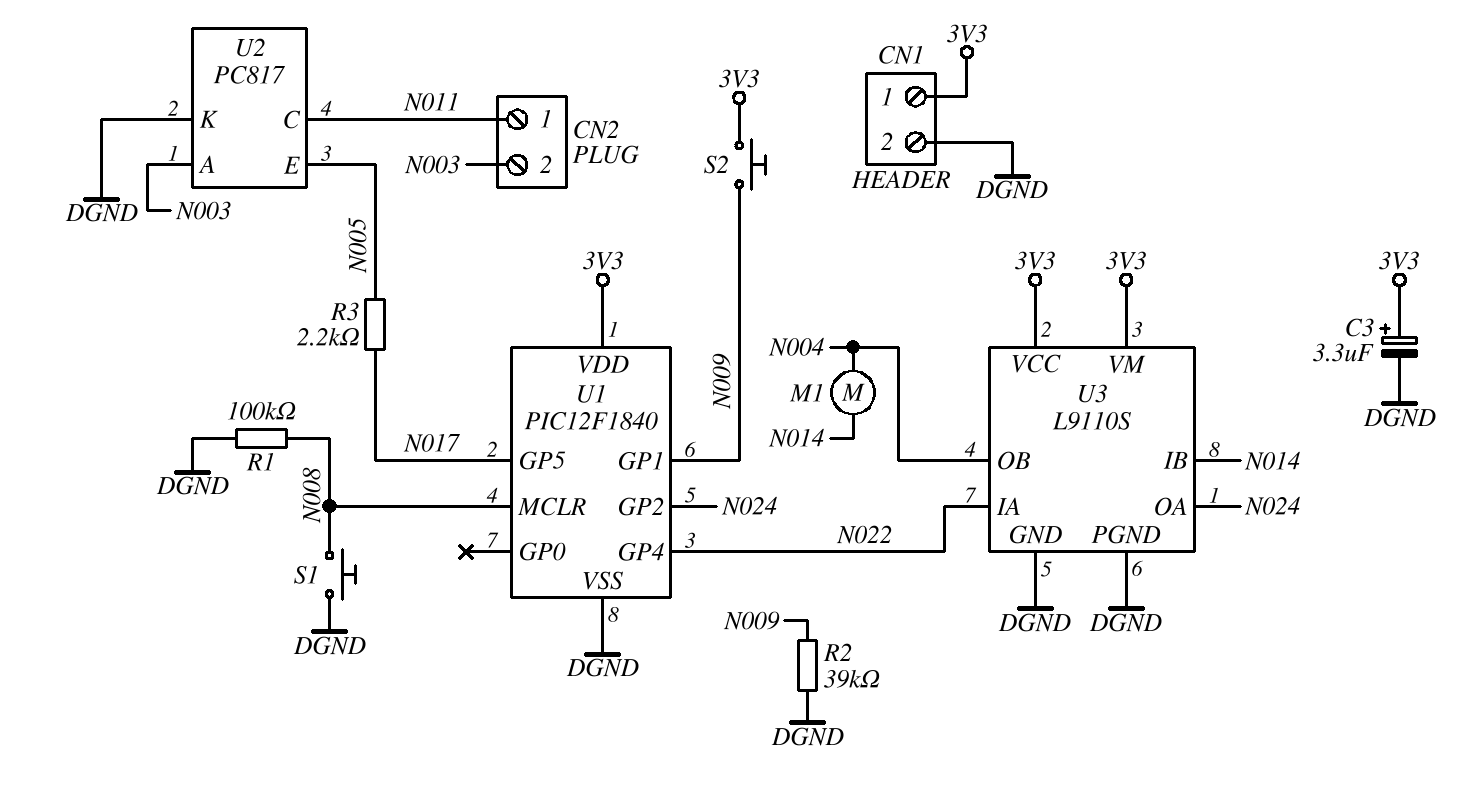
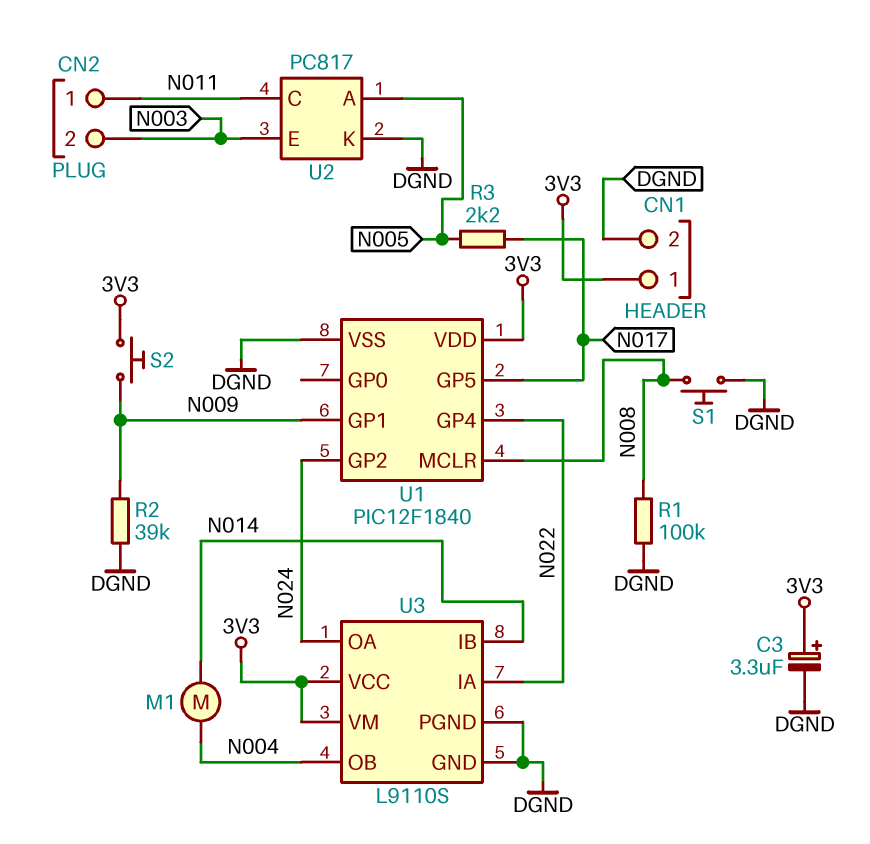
U2 pin A: N003 -> N005
U2 pin E: N005 -> N003

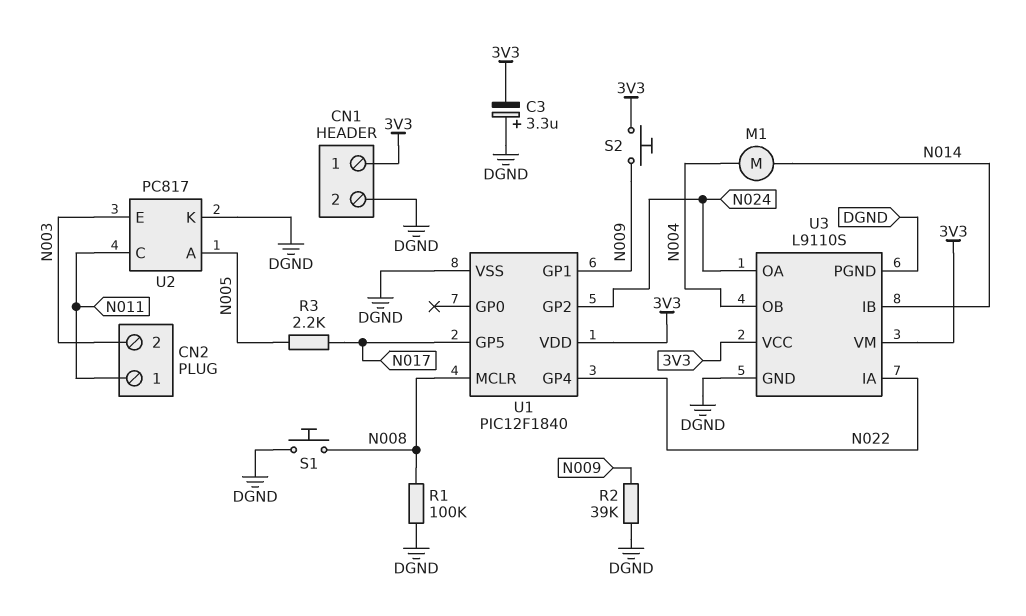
C3: 3.3uF (plus 3V3, minus DGND) -> 3.3uF (plus DGND, minus 3V3)

